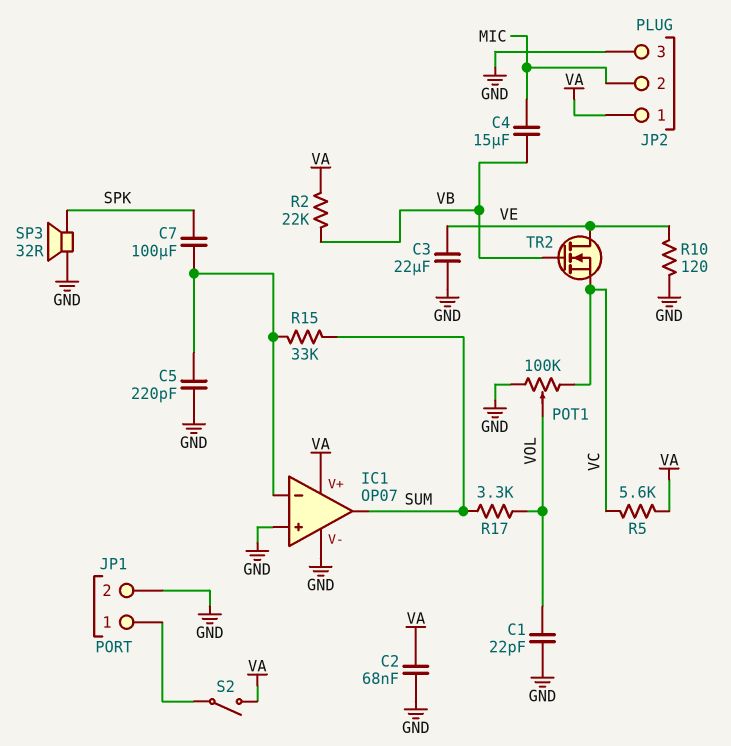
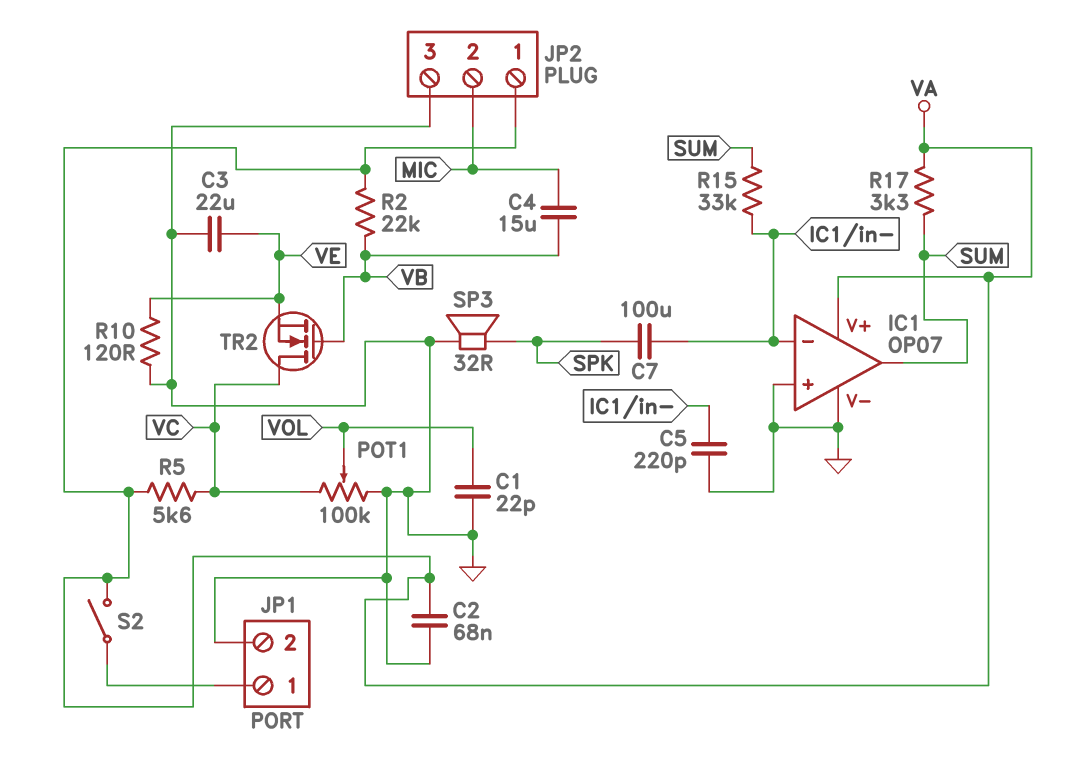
R17: 3.3k (SUM, VOL) -> 3.3k (SUM, VA)
TR2: NMOS (G VB, D VE, S VC) -> NMOS (G VB, D VC, S VE)

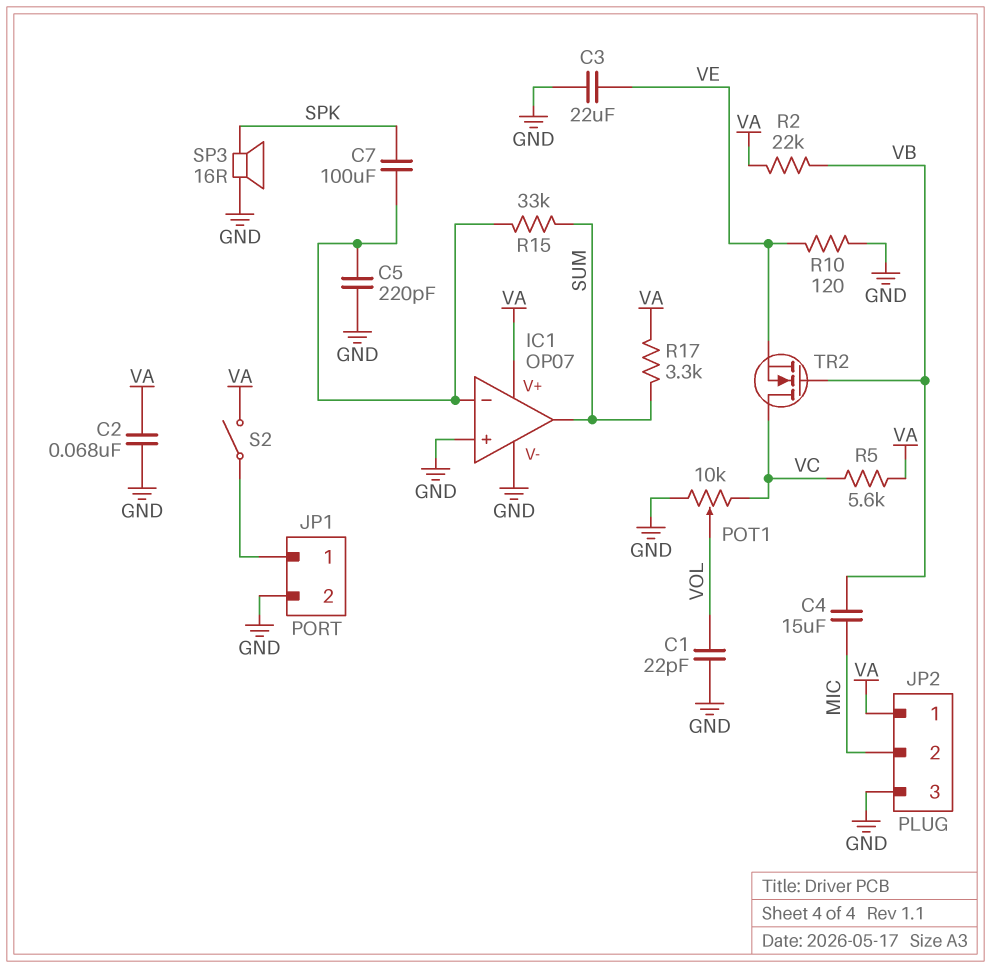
POT1: 100k (GND, VC, wiper VOL) -> 10k (GND, VC, wiper VOL)
SP3: speaker 32R (GND, SPK) -> speaker 16R (GND, SPK)

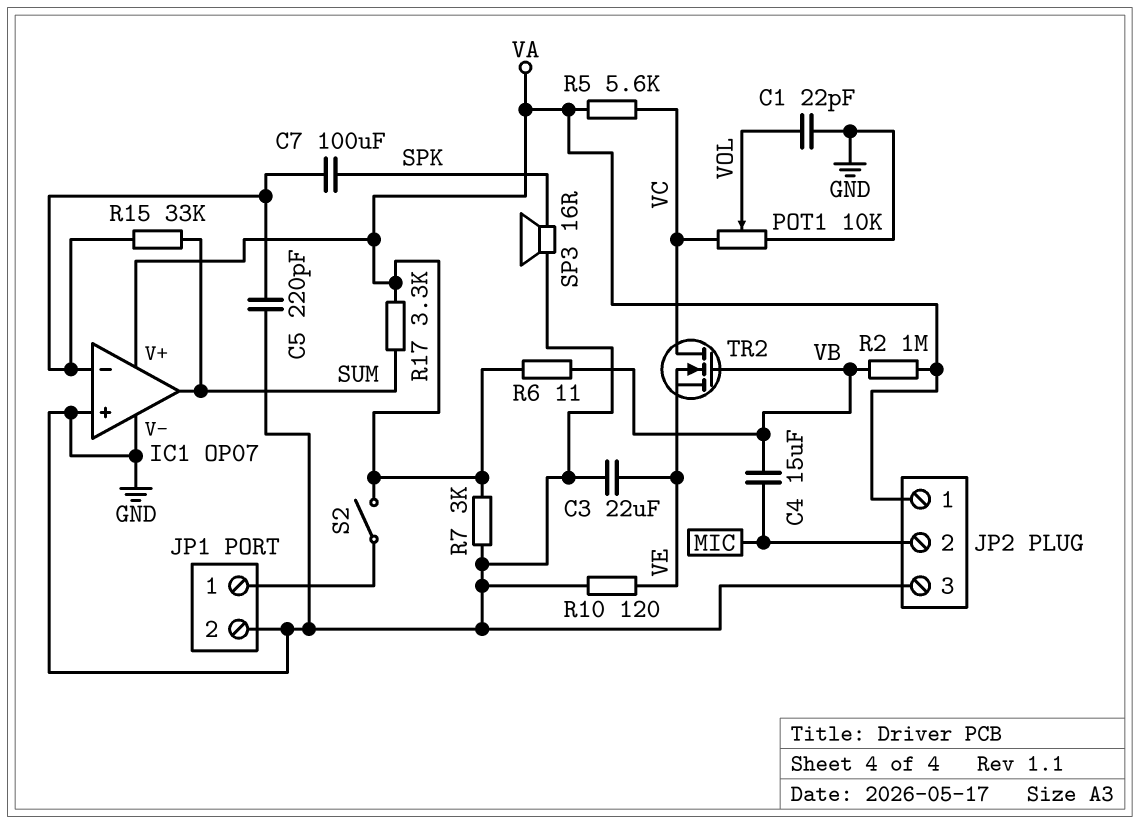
C2: 68nF (GND, VA) -> none
R2: 22k (VA, VB) -> 1M (VA, VB)
R6: none -> 11 (VA, VB)
R7: none -> 3k (GND, VA)

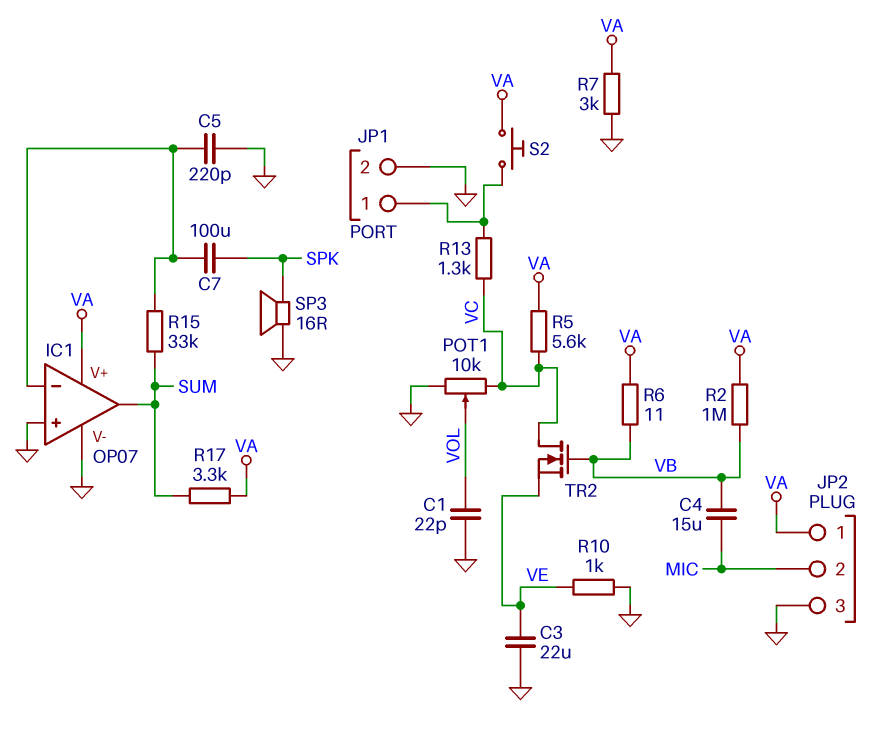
R10: 120 (GND, VE) -> 1k (GND, VE)
R13: none -> 1.3k (JP1/1, VC)
S2: switch (JP1/1, VA) -> button (JP1/1, VA)

